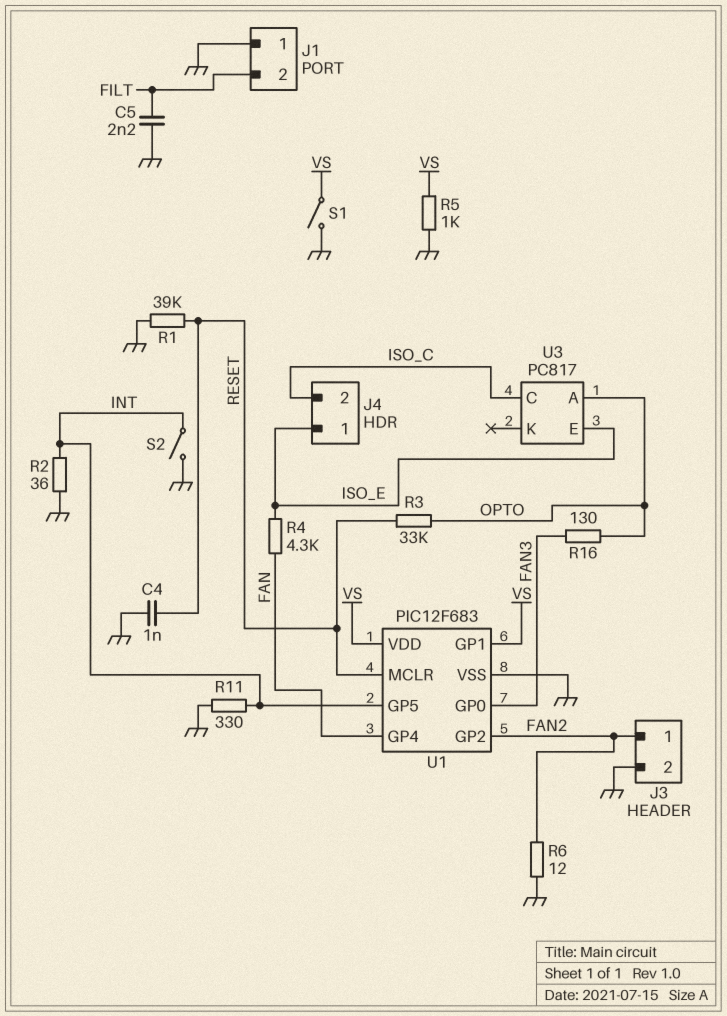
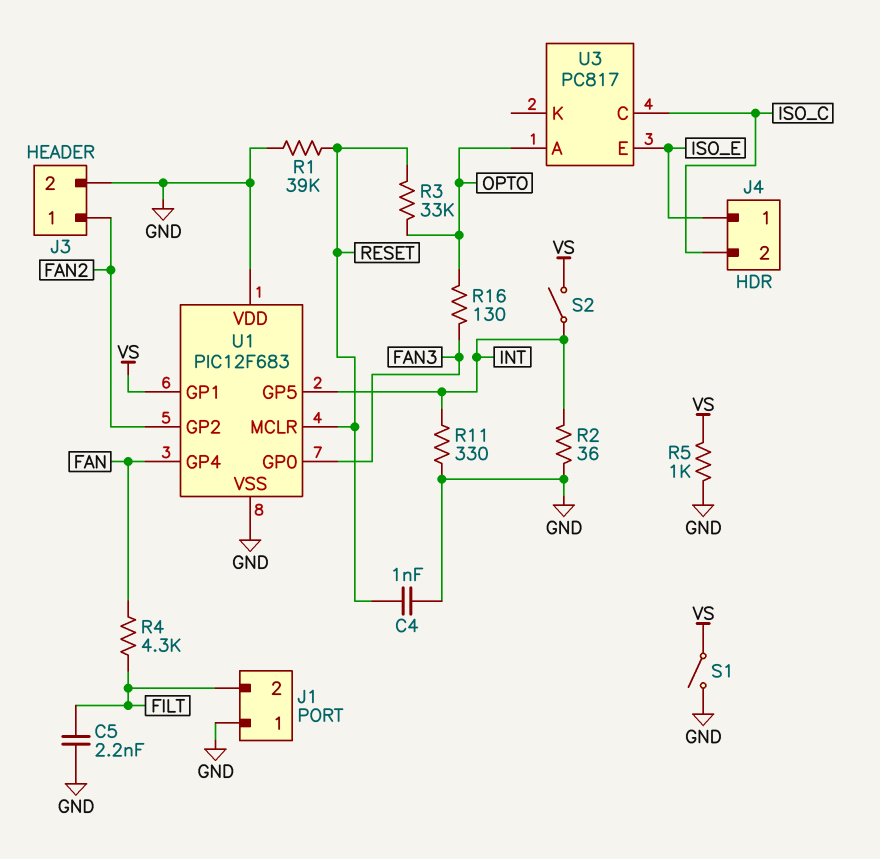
R4: 4.3k (FAN, ISO_E) -> 4.3k (FAN, FILT)
R6: 12 (FAN2, GND) -> none
S2: switch (GND, INT) -> switch (INT, VS)
U1 pin VDD: VS -> GND

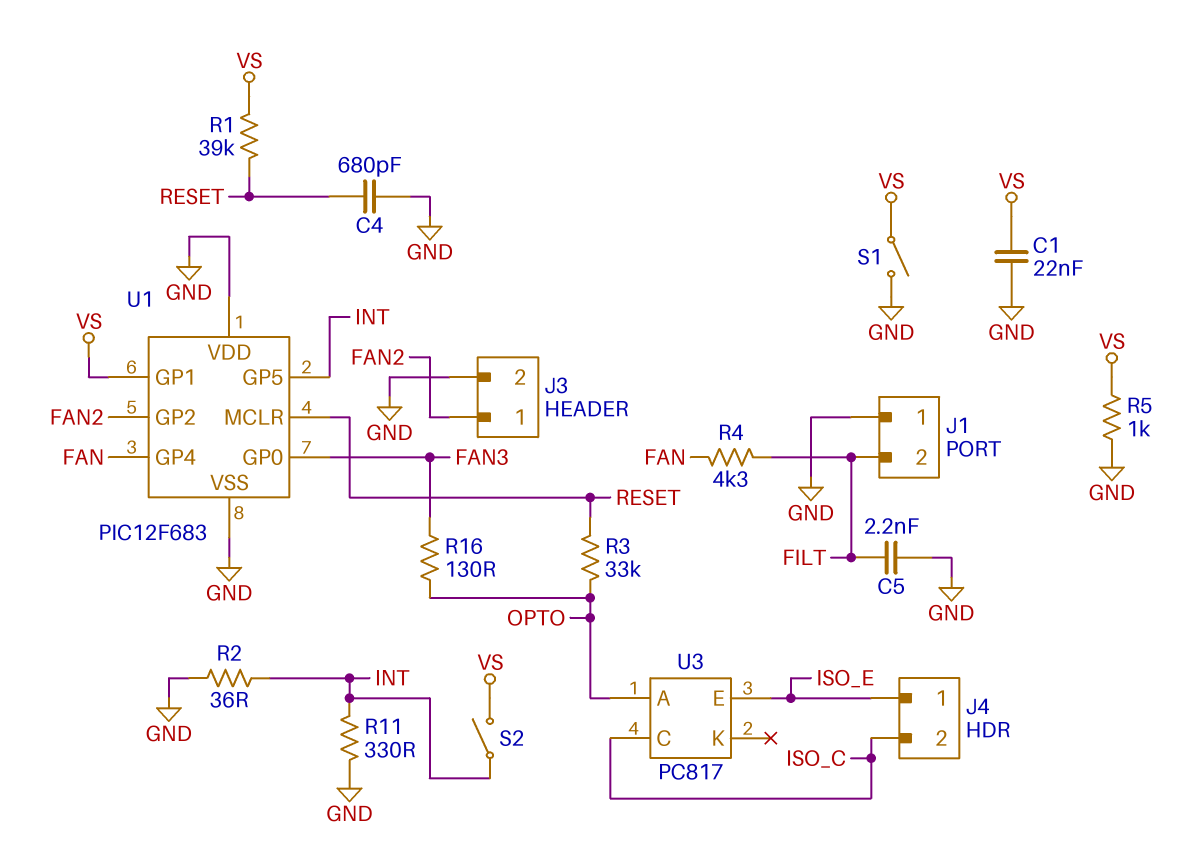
C1: none -> 22nF (GND, VS)
C4: 1nF (GND, RESET) -> 680pF (GND, RESET)
R1: 39k (GND, RESET) -> 39k (RESET, VS)

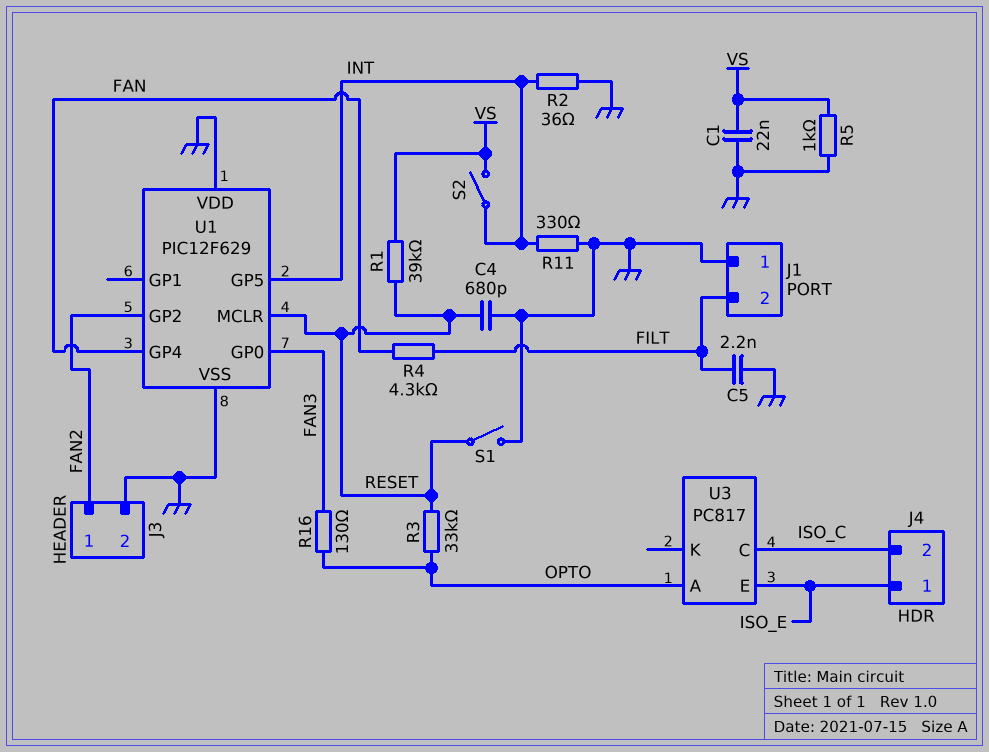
S1: switch (GND, VS) -> switch (GND, RESET)
U1: PIC12F683 -> PIC12F629
U1 pin GP1: VS -> none

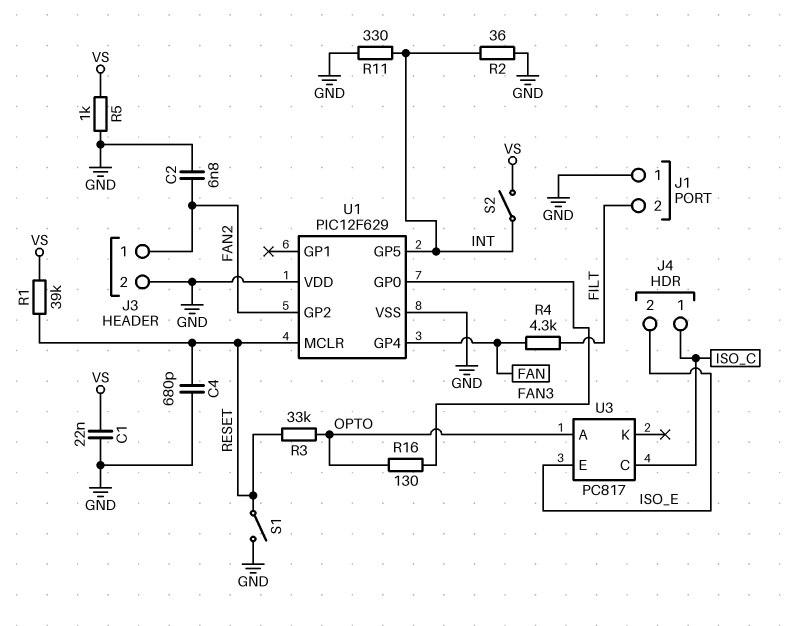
C2: none -> 6.8nF (FAN2, GND)
C5: 2.2nF (FILT, GND) -> none
J4 pin 1: ISO_E -> ISO_C
J4 pin 2: ISO_C -> ISO_E

